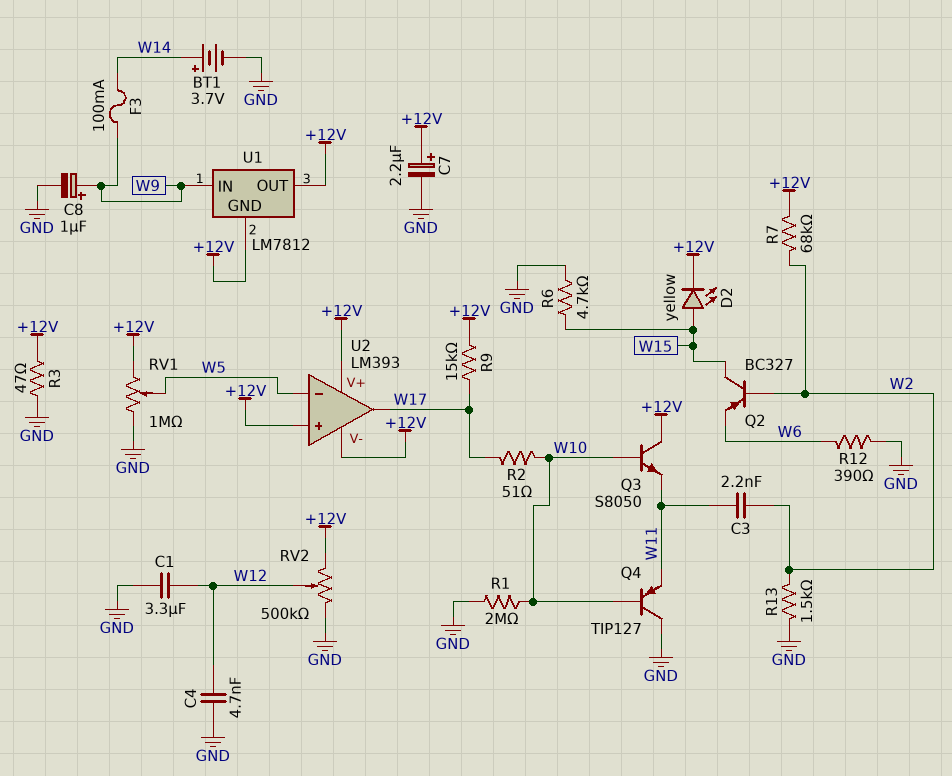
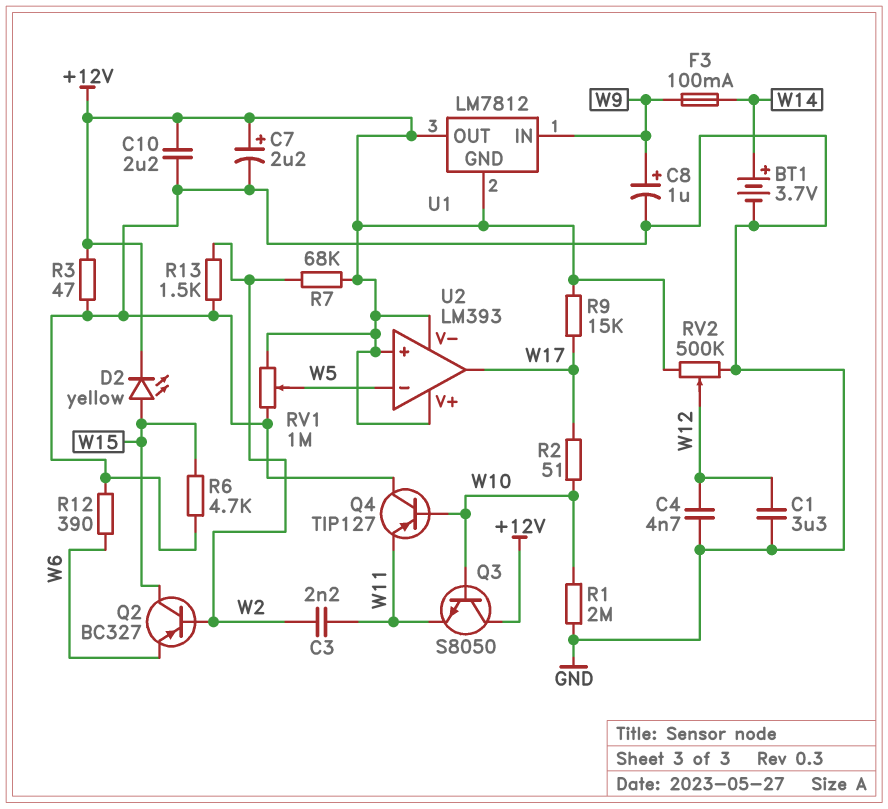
C10: none -> 2.2uF (+12V, GND)

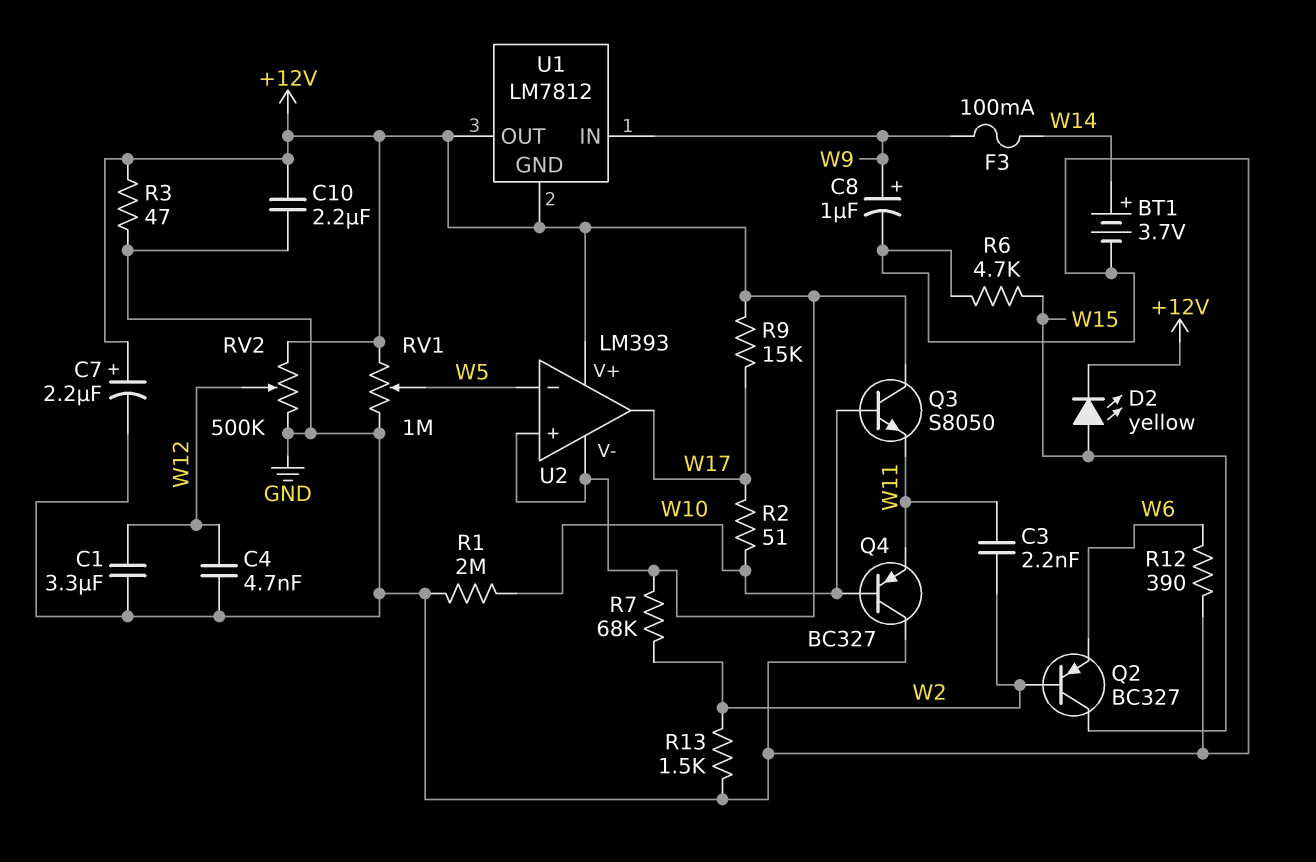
Q4: PNP TIP127 (B W10, C GND, E W11) -> PNP BC327 (B W10, C GND, E W11)

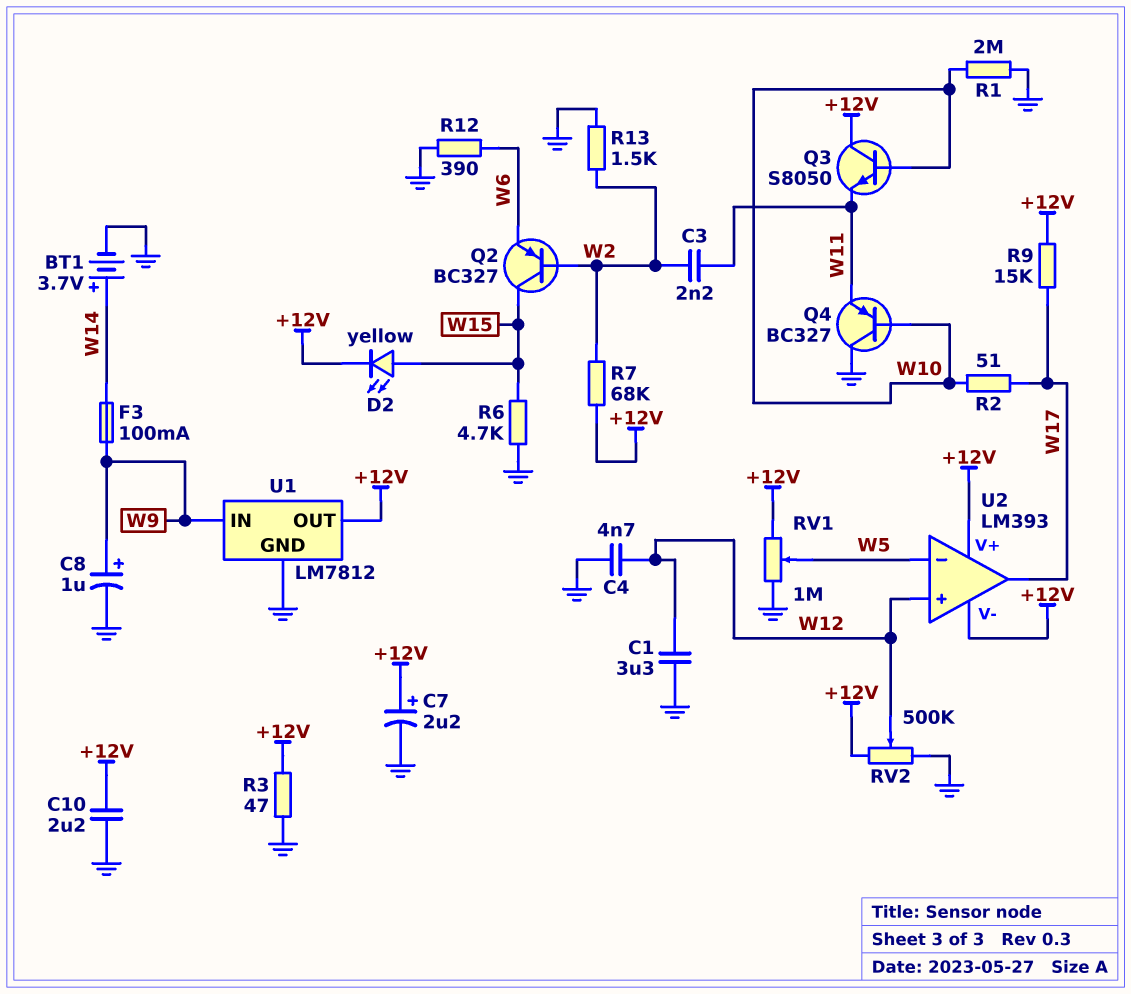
U1 pin GND: +12V -> GND
U2 pin in+: +12V -> W12

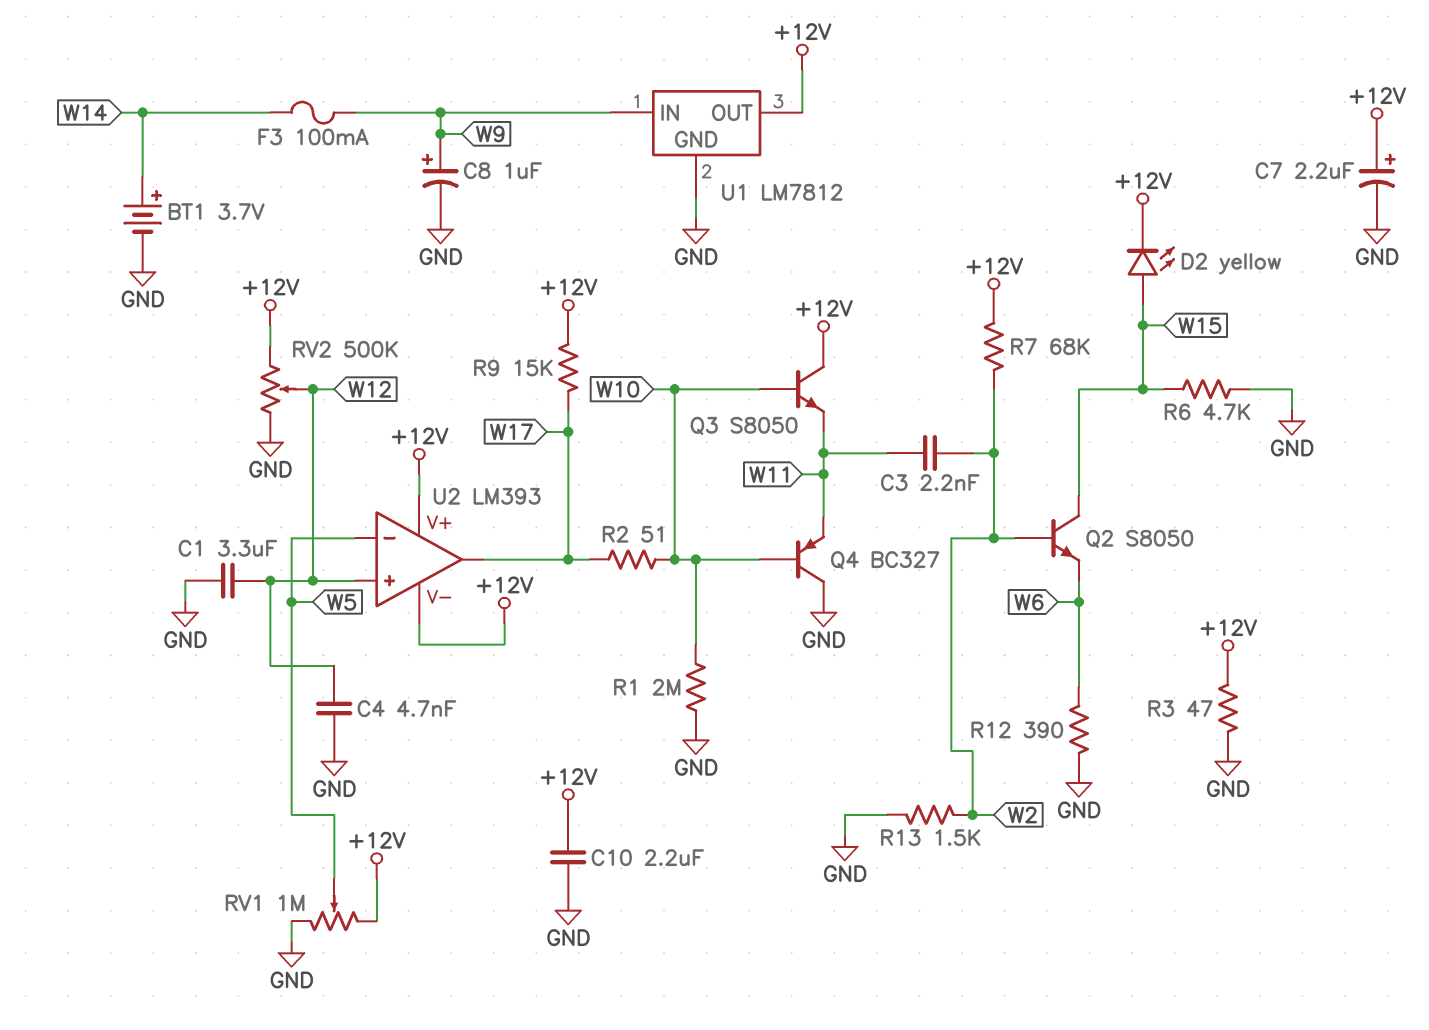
Q2: PNP BC327 (B W2, C W15, E W6) -> NPN S8050 (B W2, C W15, E W6)

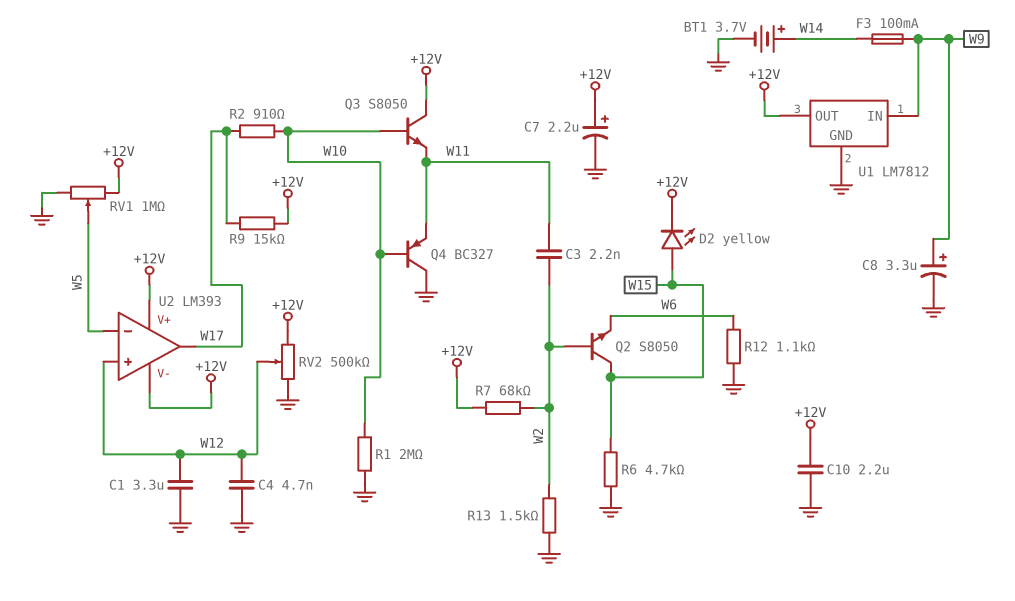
C8: 1uF (plus W9, minus GND) -> 3.3uF (plus W9, minus GND)
R2: 51 (W10, W17) -> 910 (W10, W17)
R3: 47 (+12V, GND) -> none
R12: 390 (GND, W6) -> 1.1k (GND, W6)

